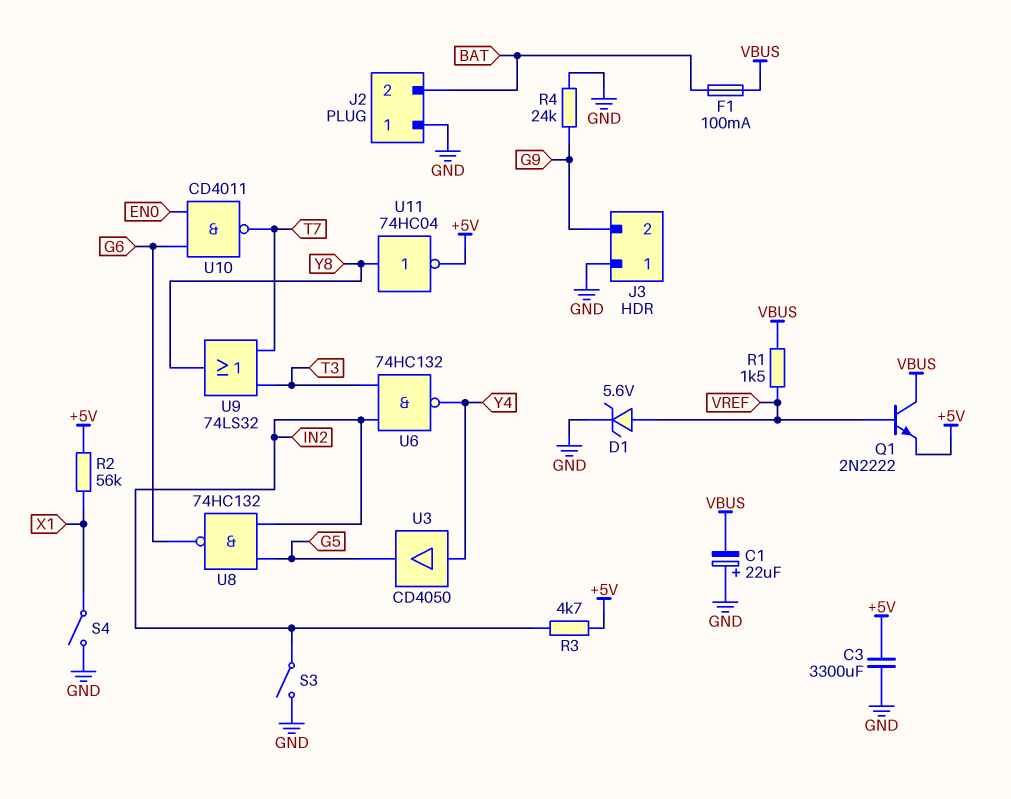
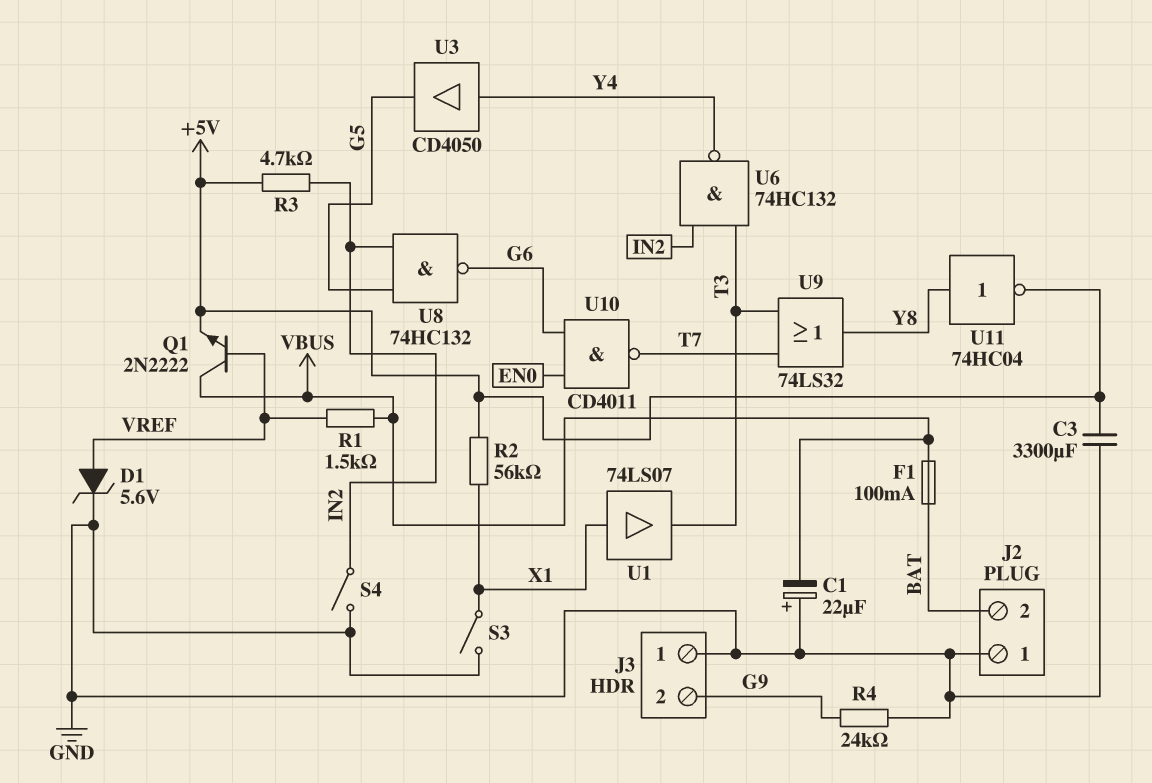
S3: switch (GND, IN2) -> switch (GND, X1)
S4: switch (GND, X1) -> switch (GND, IN2)
U1: none -> buffer 74LS07 (in X1, out T3)

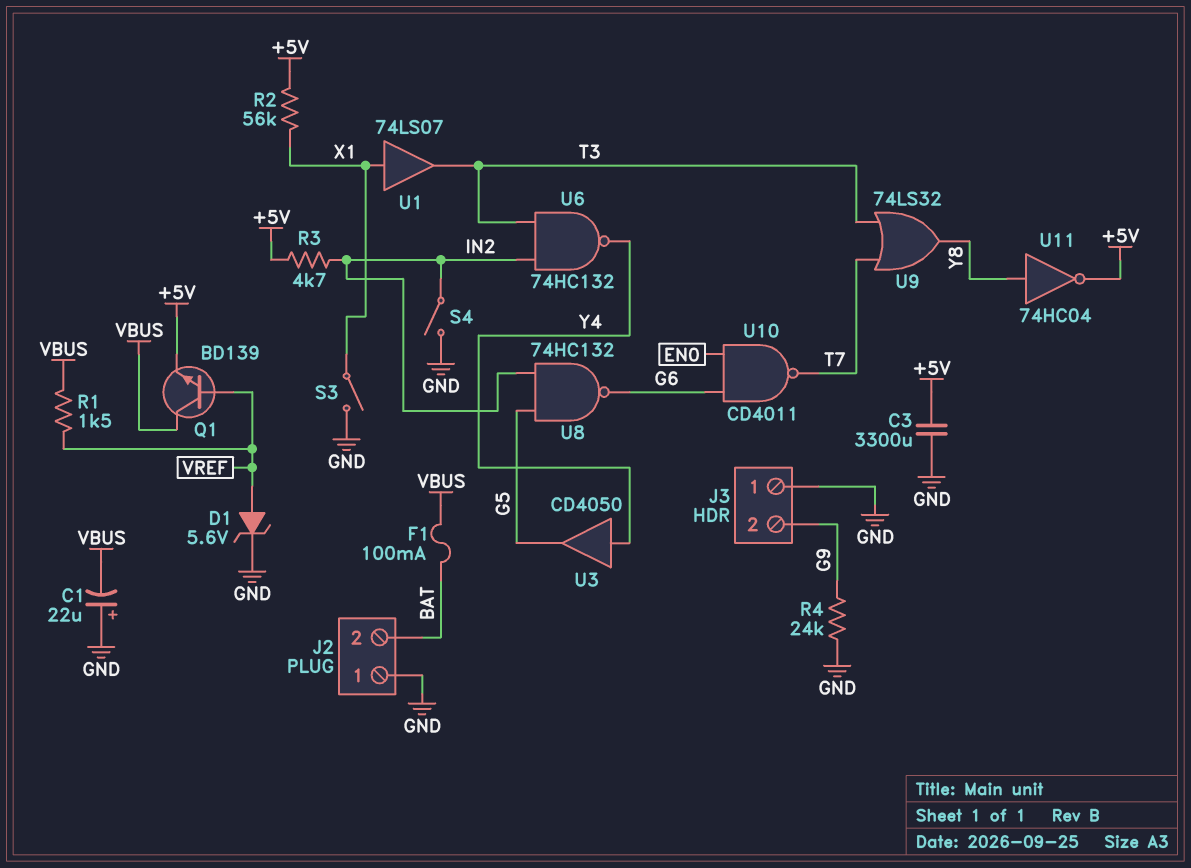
Q1: NPN 2N2222 (B VREF, C VBUS, E +5V) -> NPN BD139 (B VREF, C VBUS, E +5V)

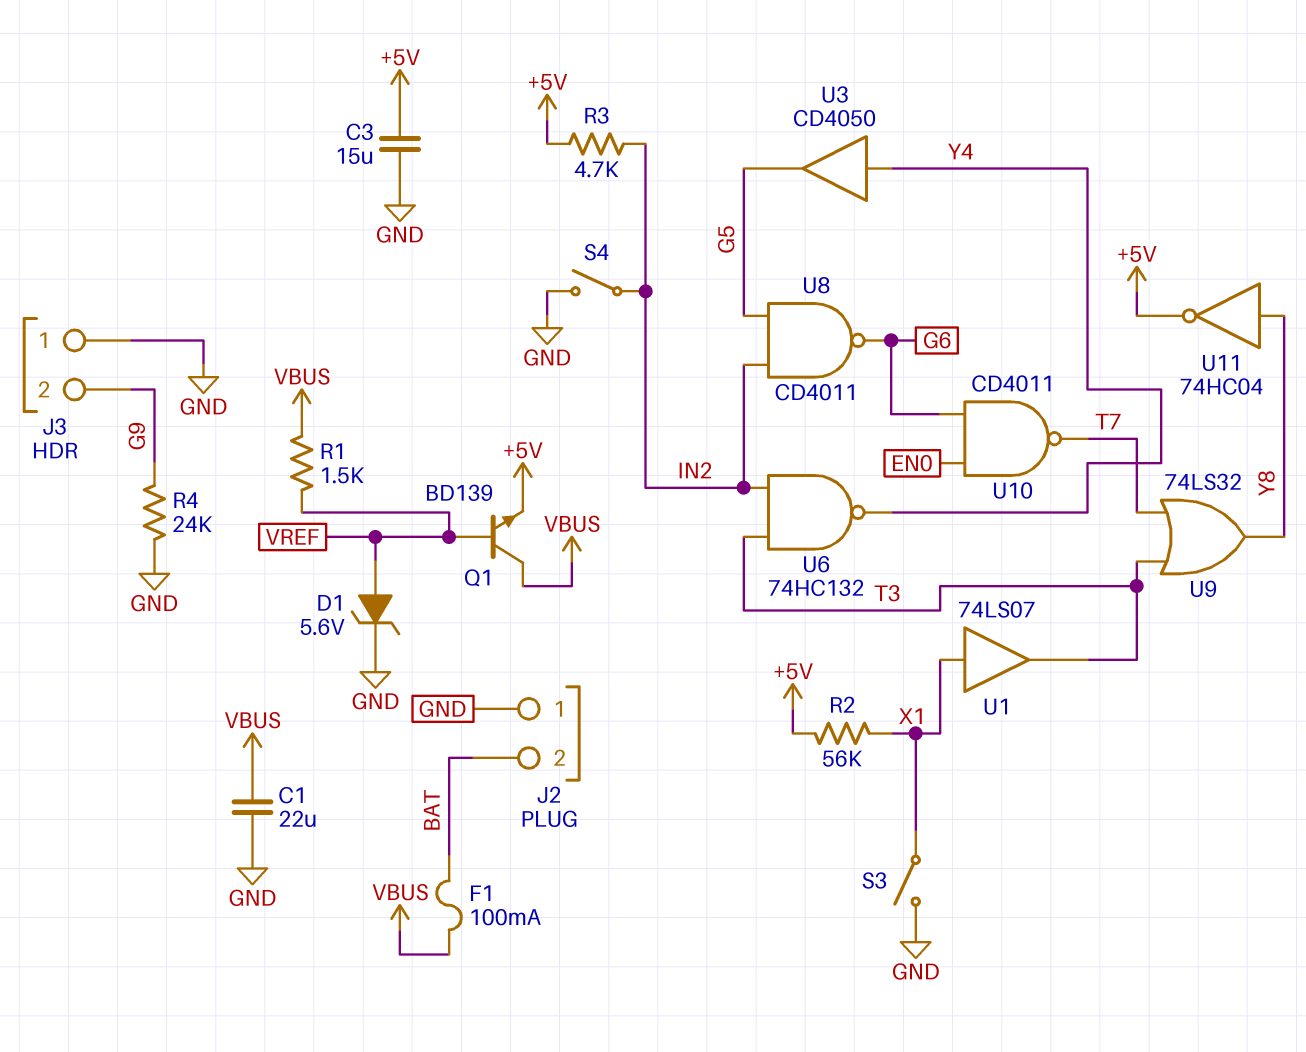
C1: 22uF (plus GND, minus VBUS) -> 22uF (GND, VBUS)
C3: 3300uF (+5V, GND) -> 15uF (+5V, GND)
U8: NAND 74HC132 (in G5, in IN2, out G6) -> NAND CD4011 (in G5, in IN2, out G6)

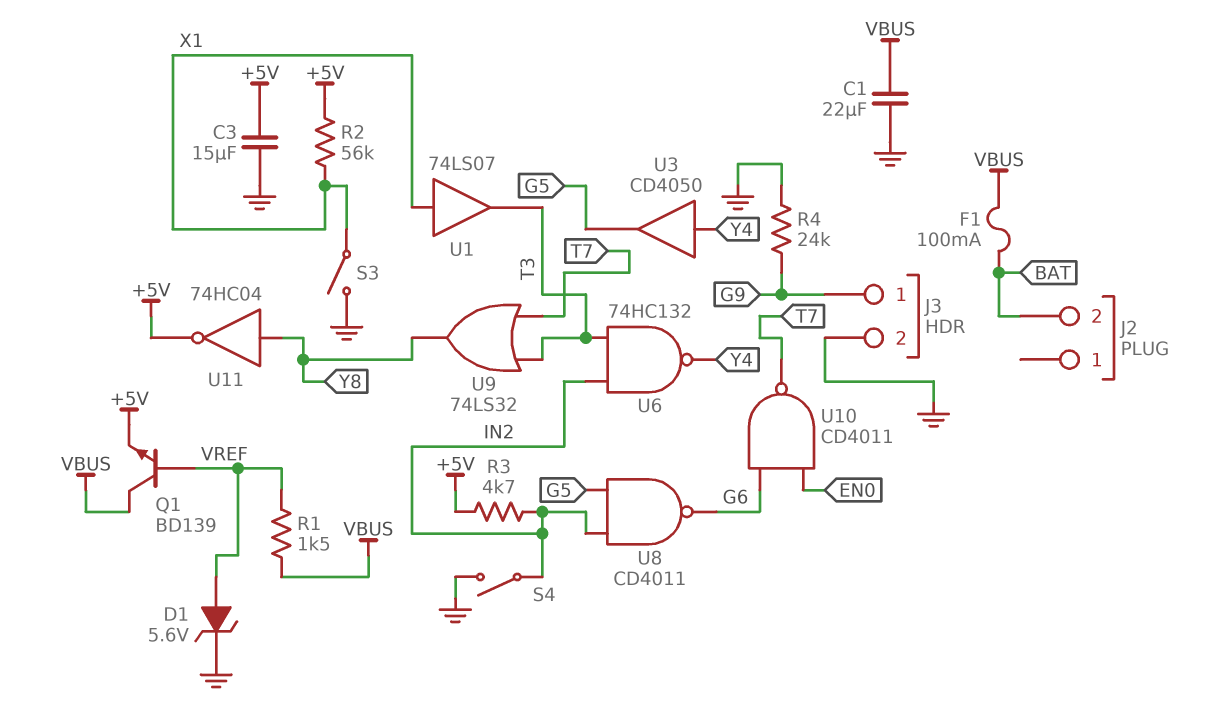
J2 pin 1: GND -> none
J3 pin 1: GND -> G9
J3 pin 2: G9 -> GND

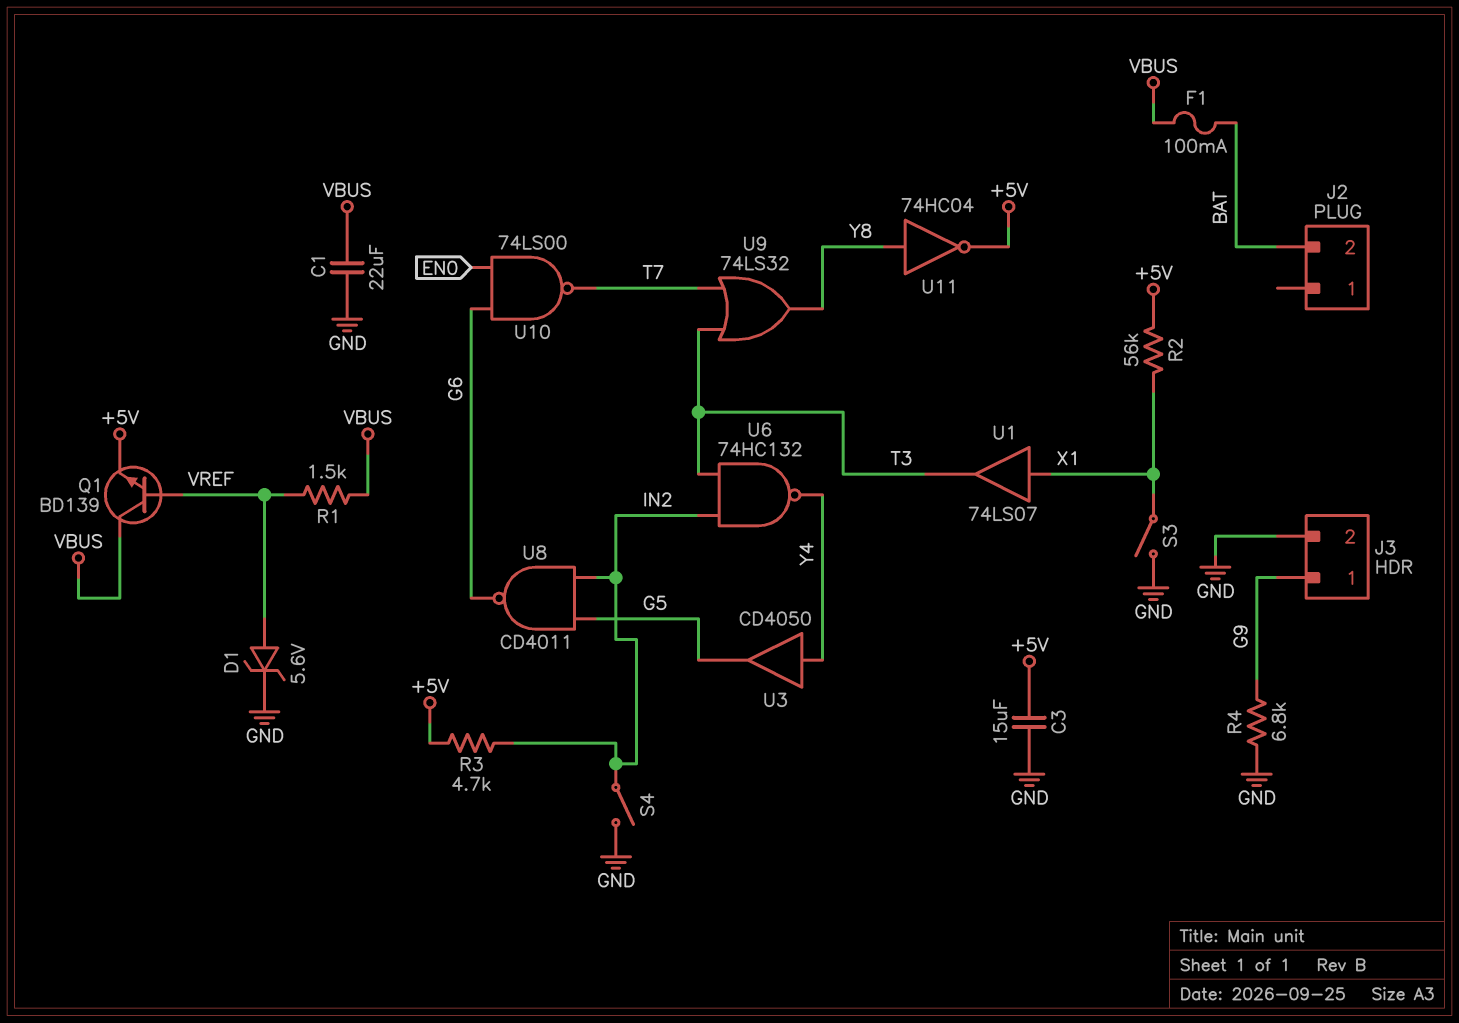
R4: 24k (G9, GND) -> 6.8k (G9, GND)
U10: NAND CD4011 (in EN0, in G6, out T7) -> NAND 74LS00 (in EN0, in G6, out T7)

